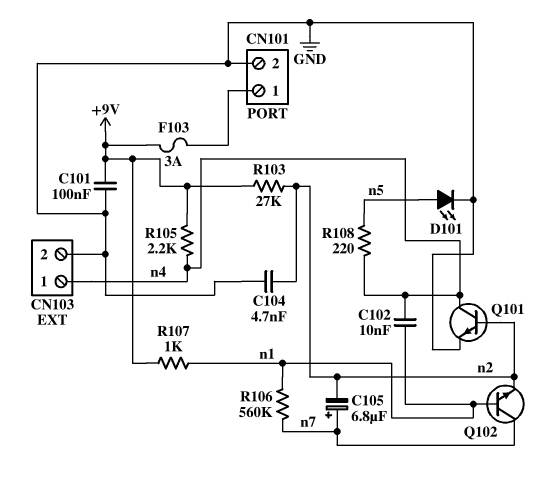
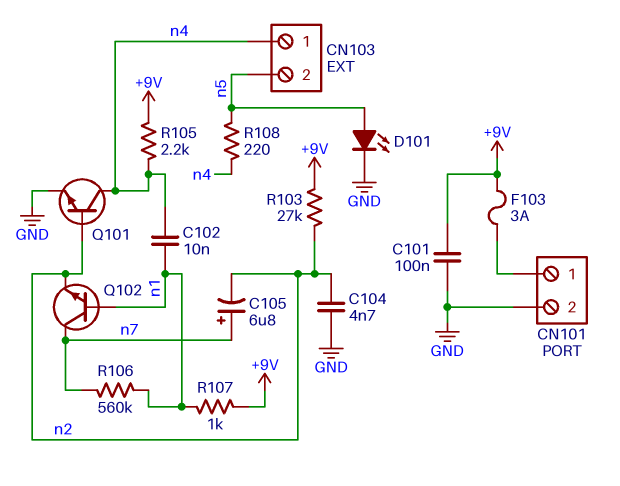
CN103 pin 2: GND -> n5

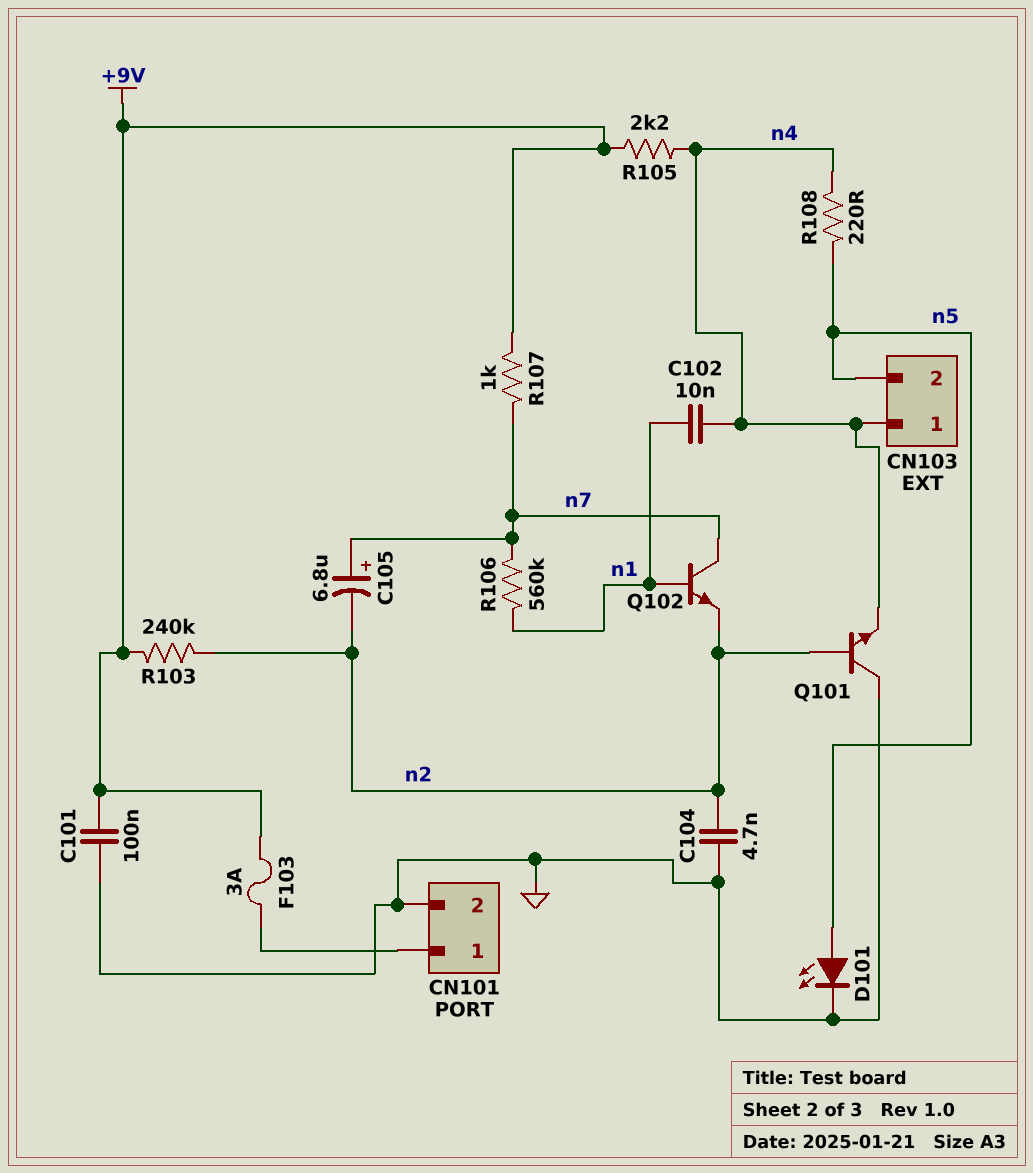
Q101: NPN (B n2, C n4, E GND) -> NPN (B n2, C GND, E n4)
R103: 27k (+9V, n2) -> 240k (+9V, n2)
R107: 1k (+9V, n1) -> 1k (+9V, n7)

